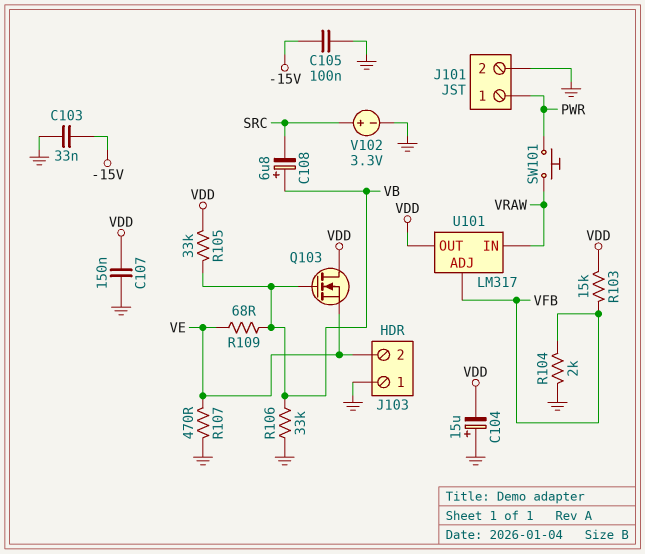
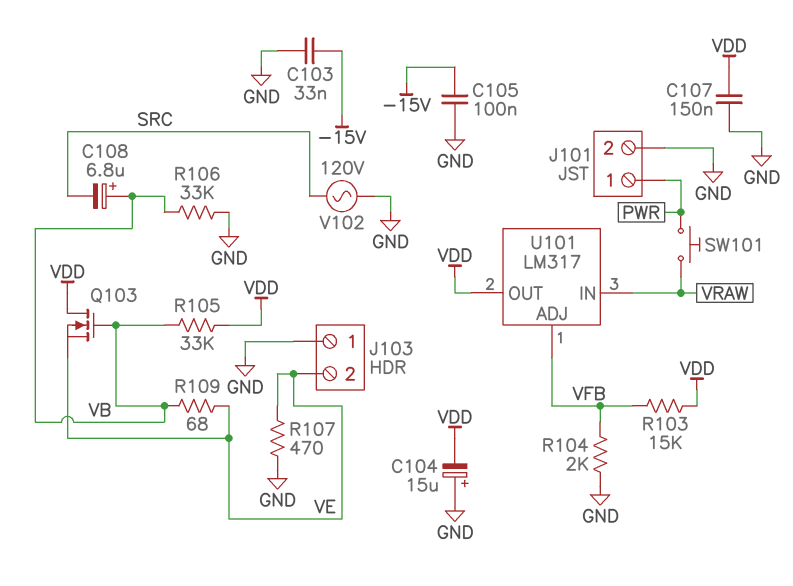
V102: 3.3V (plus SRC, minus GND) -> AC 120V (GND, SRC)

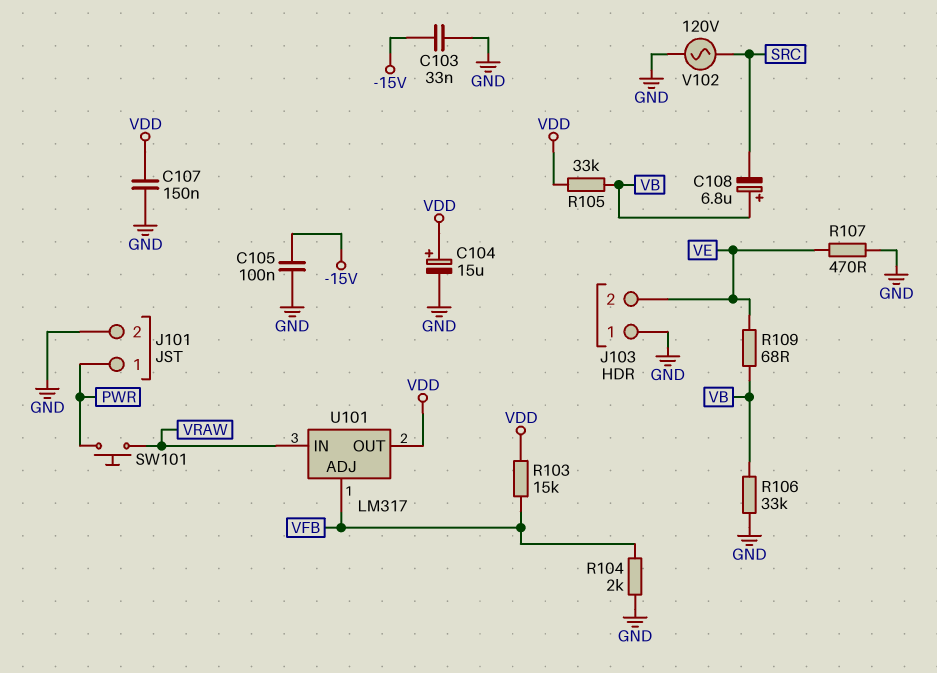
C104: 15uF (plus GND, minus VDD) -> 15uF (plus VDD, minus GND)
Q103: NMOS (G VB, D VDD, S VE) -> none

